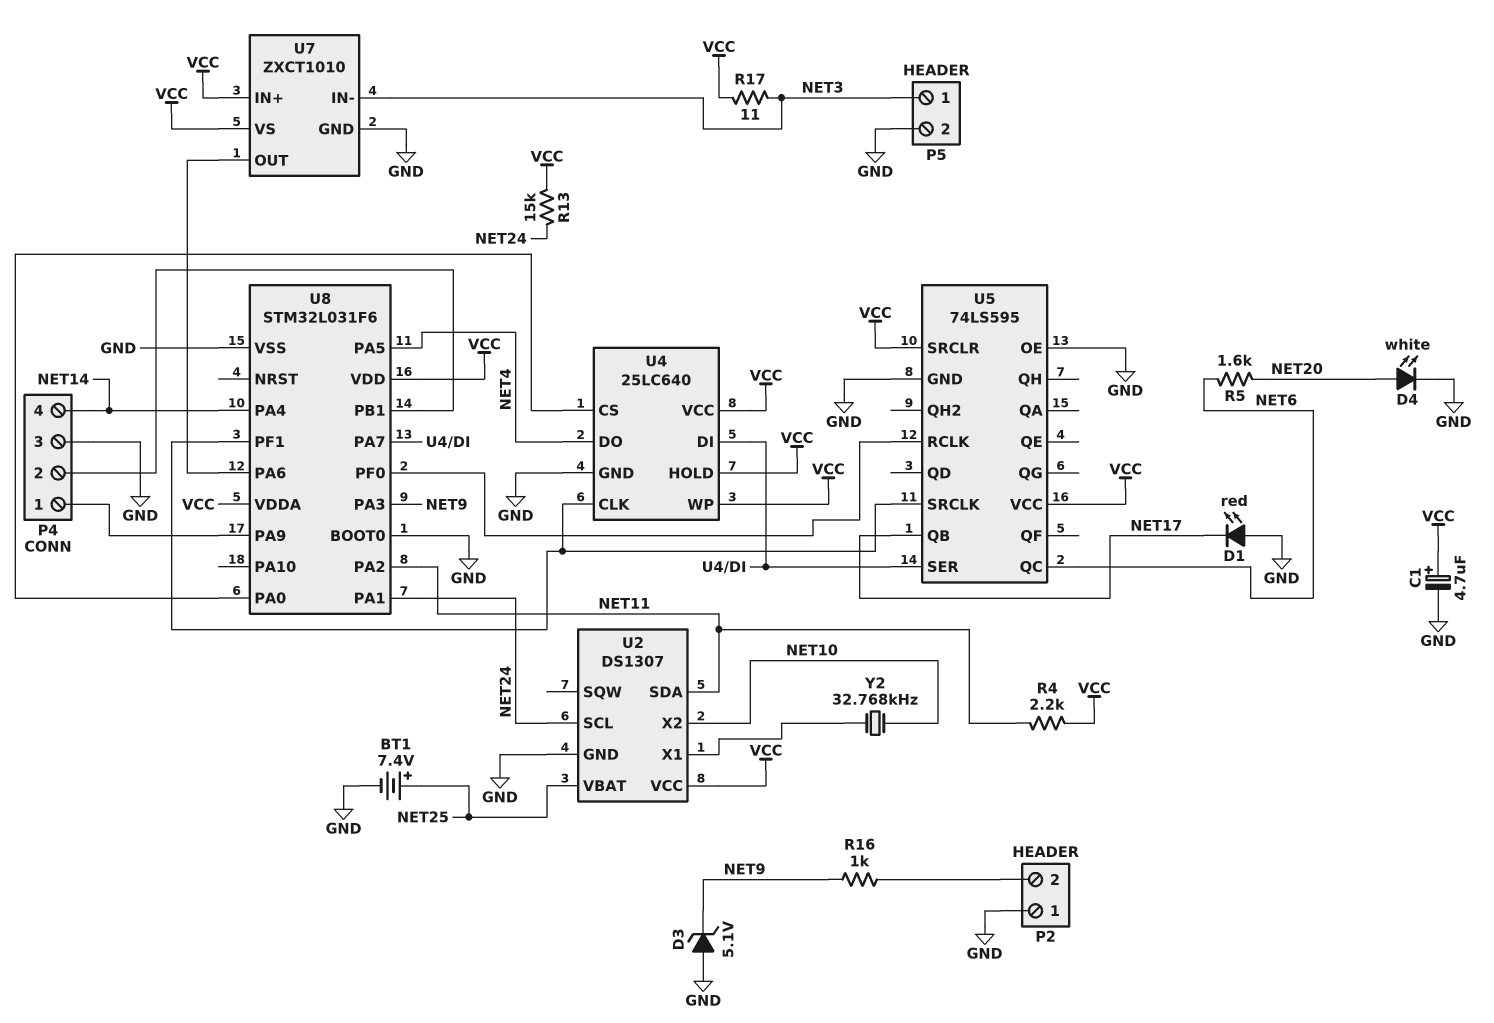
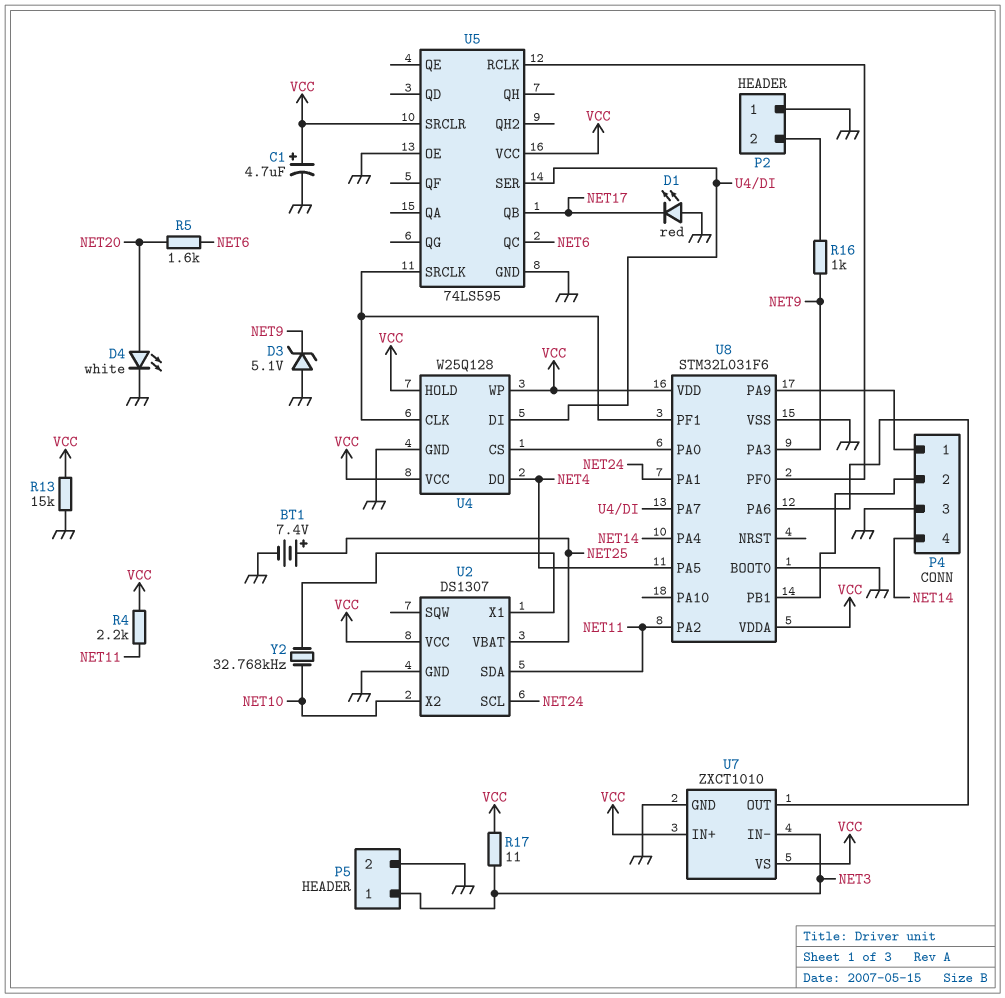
R13: 15k (NET24, VCC) -> 15k (GND, VCC)
U4: 25LC640 -> W25Q128

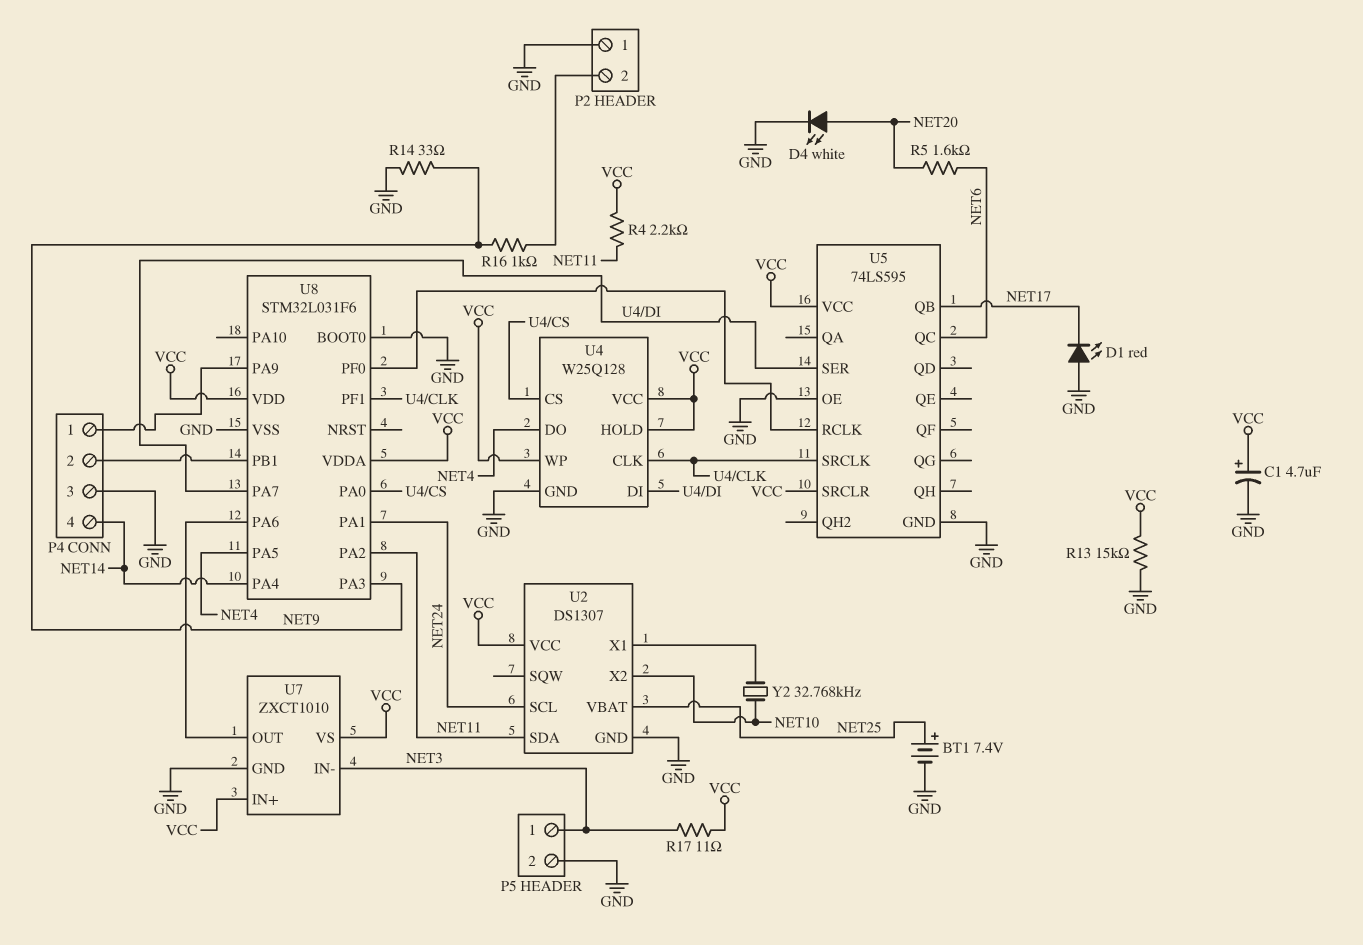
D3: zener 5.1V (A GND, K NET9) -> none
R14: none -> 33 (GND, NET9)

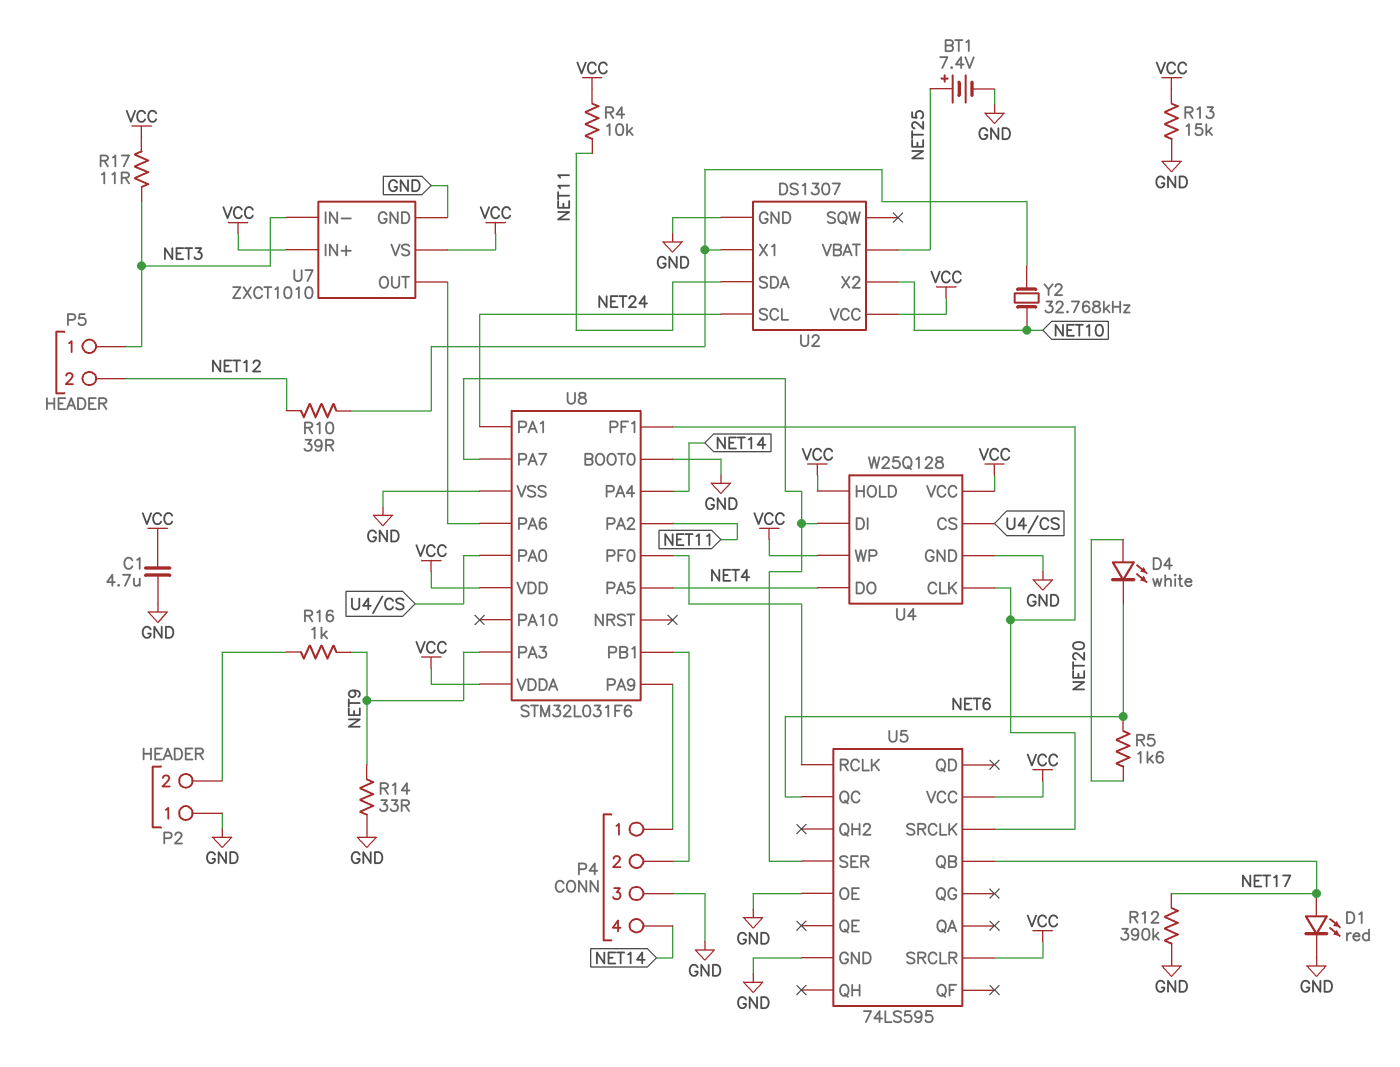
C1: 4.7uF (plus VCC, minus GND) -> 4.7uF (GND, VCC)
D1: LED red (A GND, K NET17) -> LED red (A NET17, K GND)
D4: LED white (A NET20, K GND) -> LED white (A NET20, K NET6)
P5 pin 2: GND -> NET12
R4: 2.2k (NET11, VCC) -> 10k (NET11, VCC)
R10: none -> 39 (NET12, U2/X1)
R12: none -> 390k (GND, NET17)

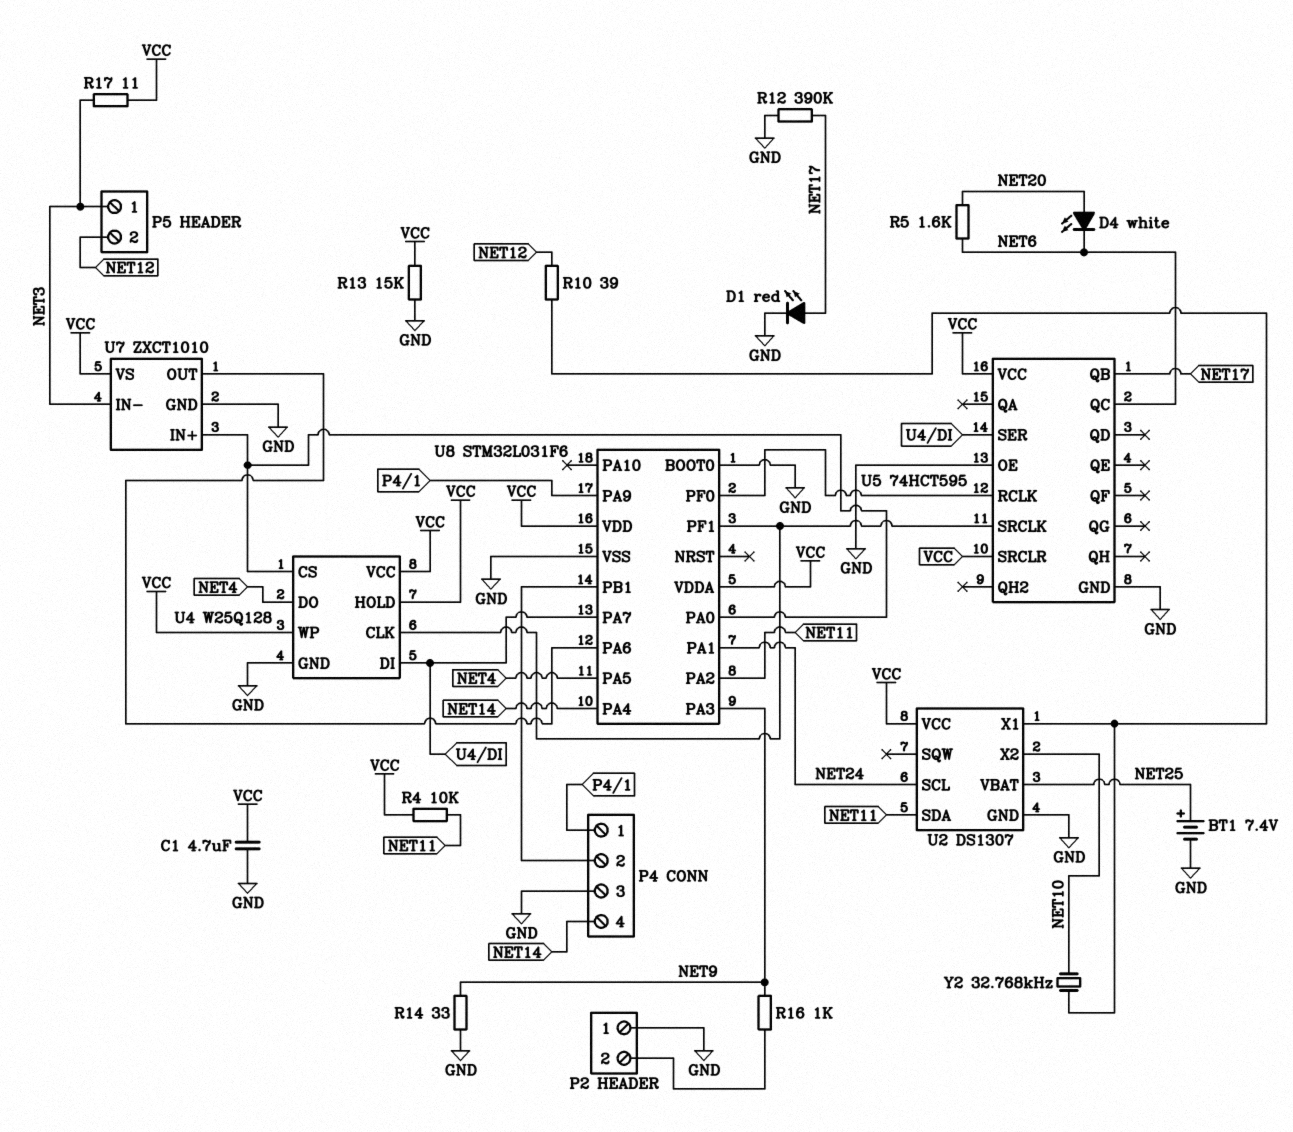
U5: 74LS595 -> 74HCT595
U7 pin IN+: VCC -> U4/CS

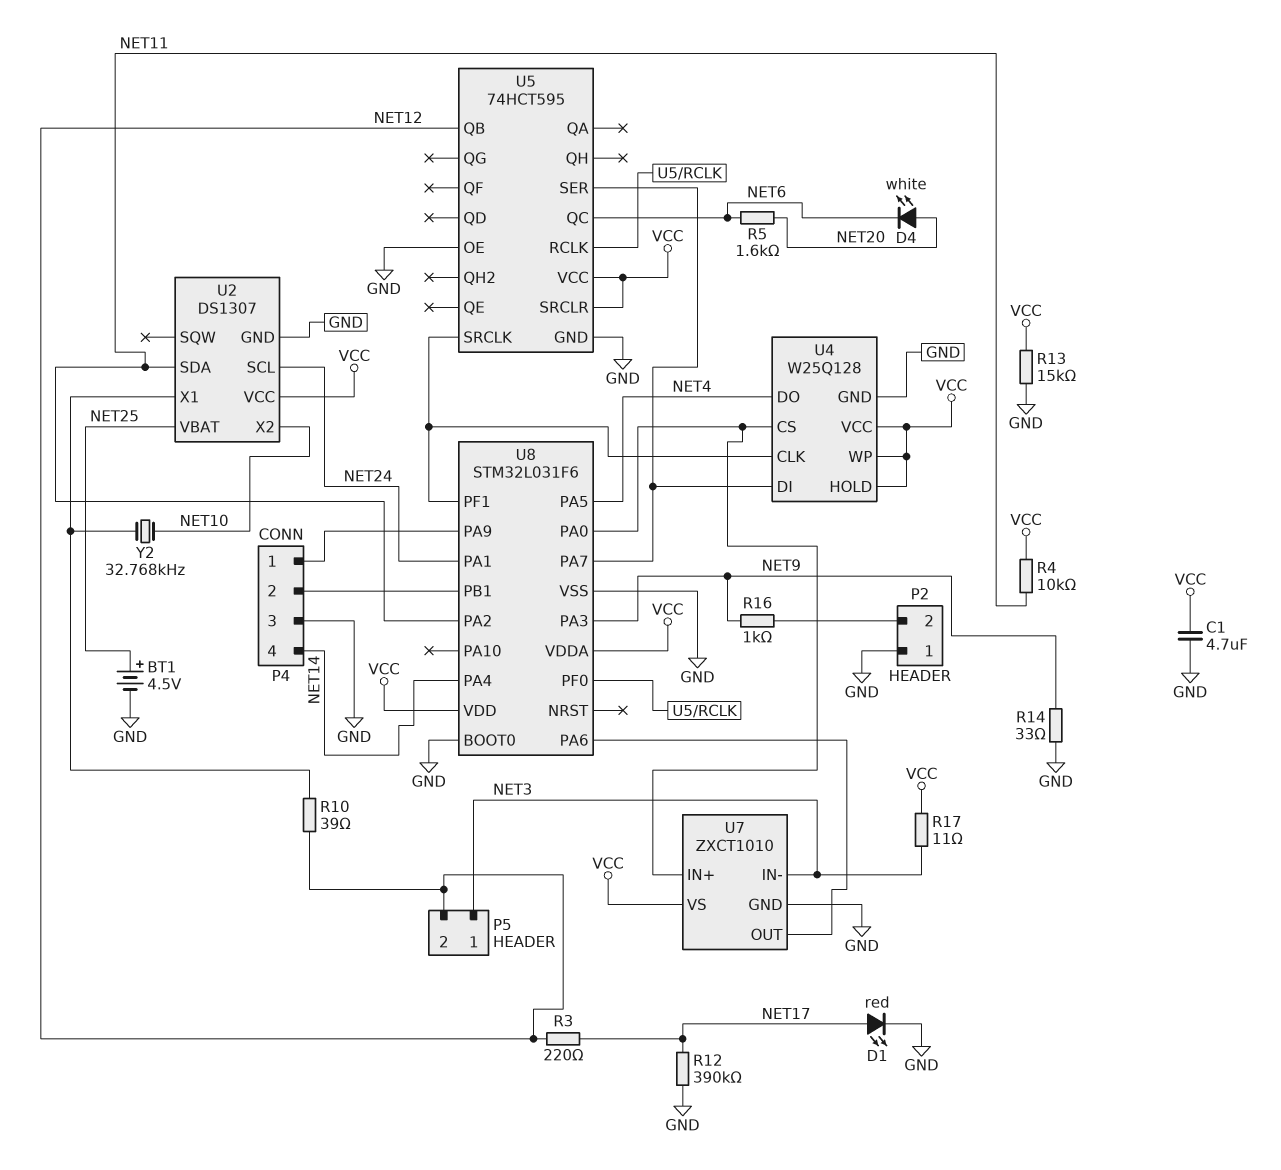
BT1: 7.4V (plus NET25, minus GND) -> 4.5V (plus NET25, minus GND)
R3: none -> 220 (NET12, NET17)
U5 pin QB: NET17 -> NET12

